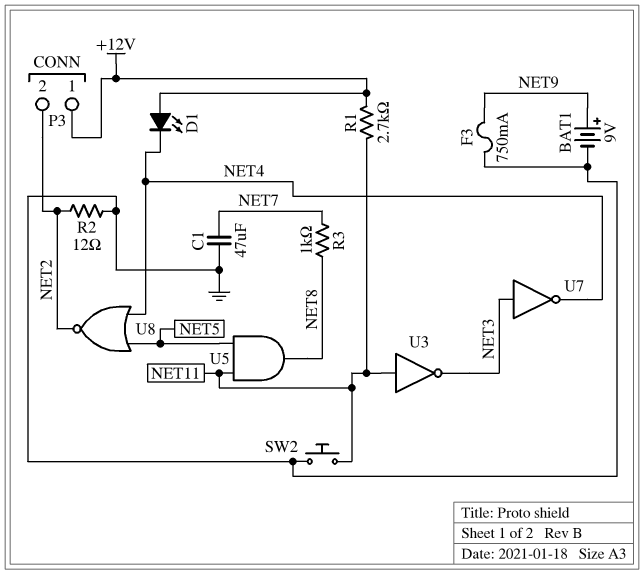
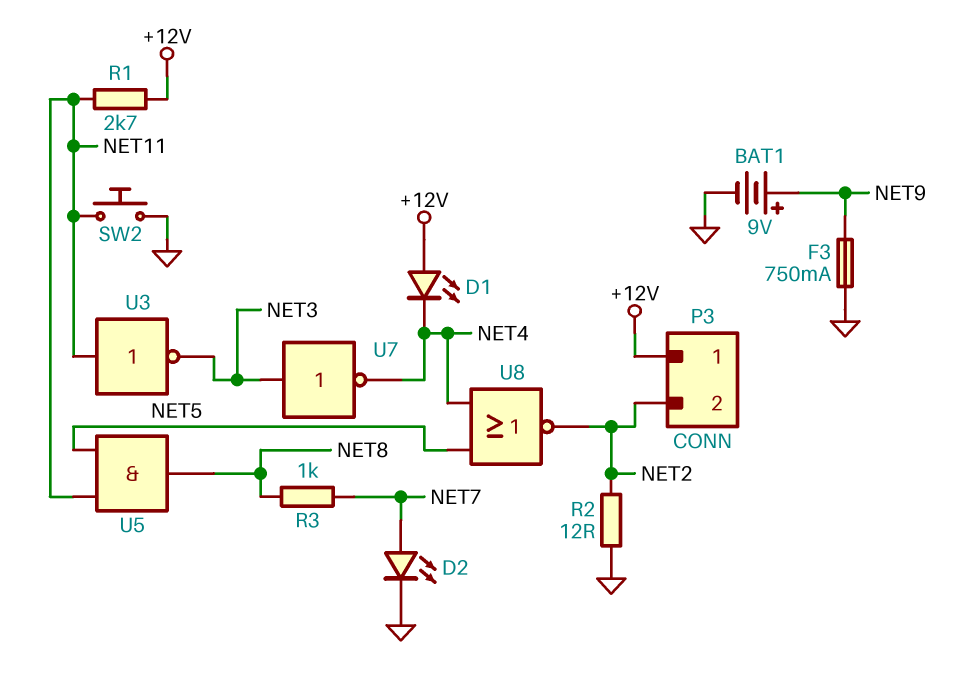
C1: 47uF (GND, NET7) -> none
D2: none -> LED (A NET7, K GND)

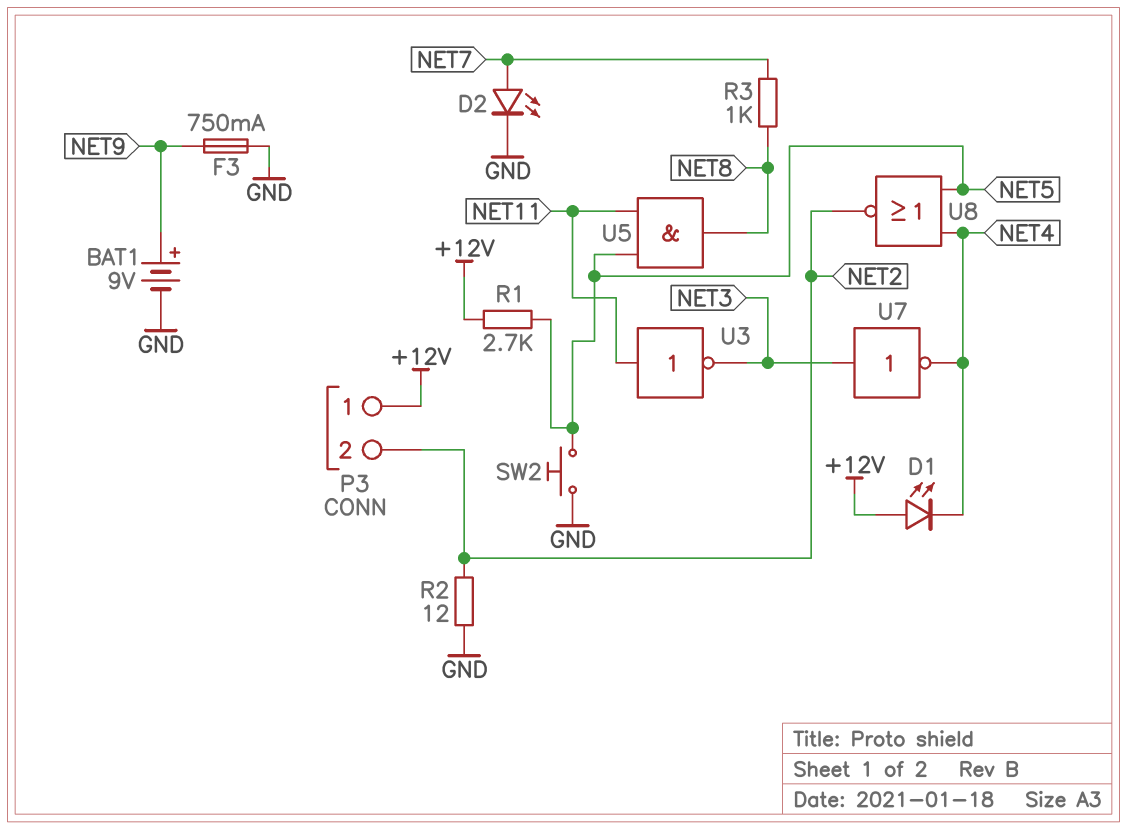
R1: 2.7k (+12V, NET11) -> 2.7k (+12V, NET5)
SW2: button (GND, NET11) -> button (GND, NET5)

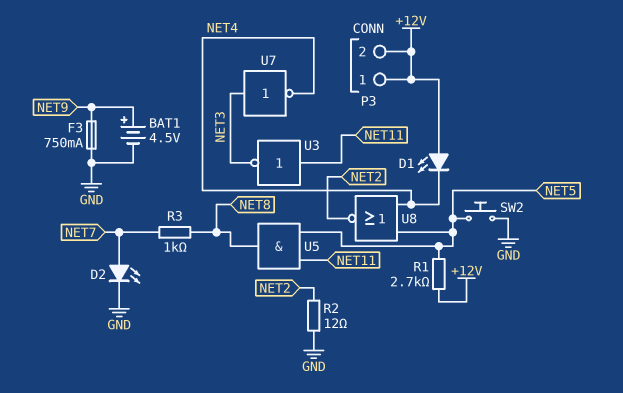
BAT1: 9V (plus NET9, minus GND) -> 4.5V (plus NET9, minus GND)
P3 pin 2: NET2 -> +12V

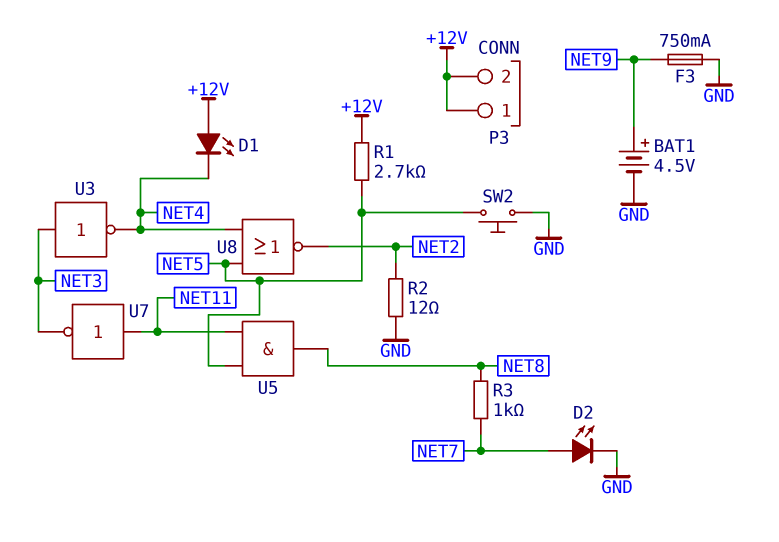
U3: NOT (in NET11, out NET3) -> NOT (in NET3, out NET4)
U7: NOT (in NET3, out NET4) -> NOT (in NET11, out NET3)

